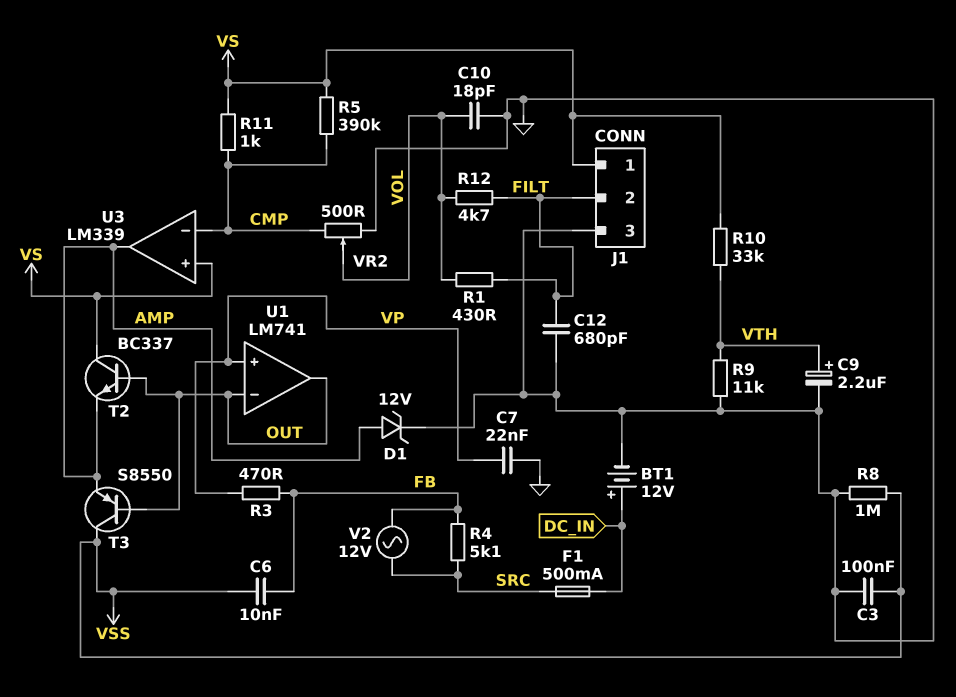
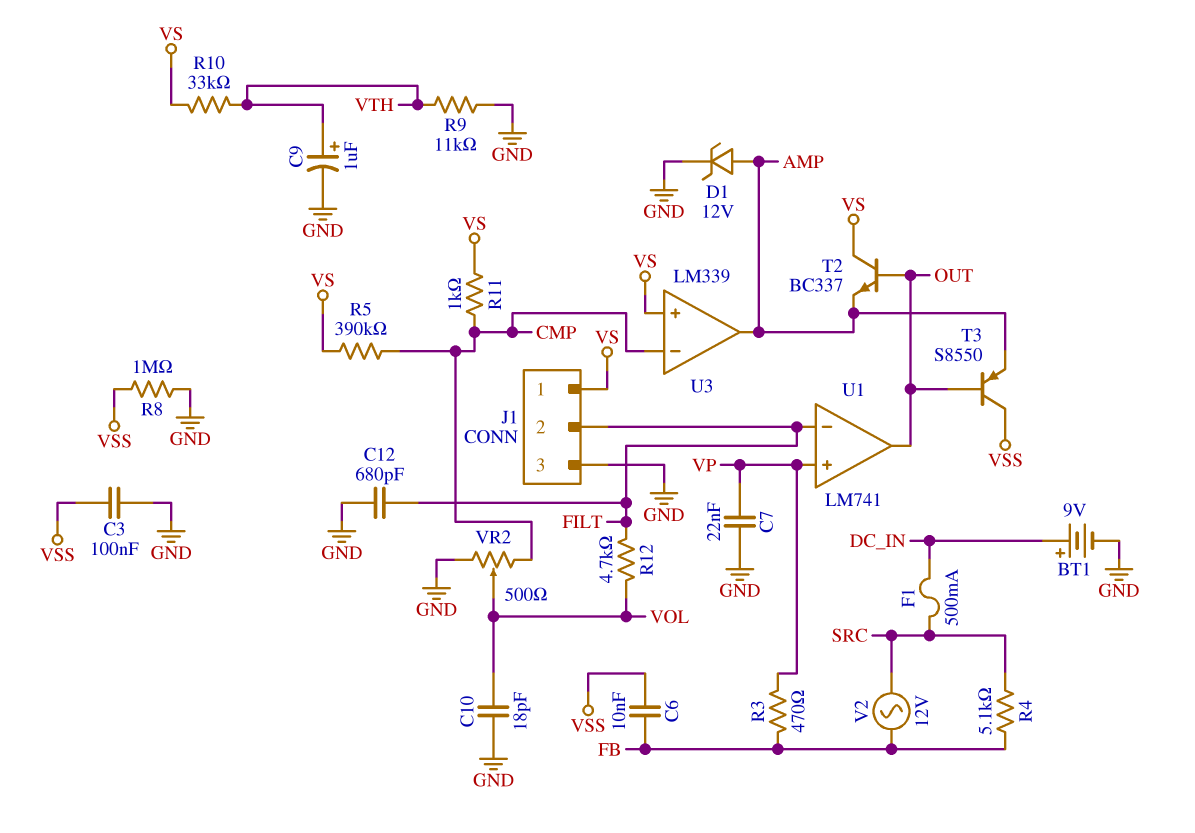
BT1: 12V (plus DC_IN, minus GND) -> 9V (plus DC_IN, minus GND)
C9: 2.2uF (plus VTH, minus GND) -> 1uF (plus VTH, minus GND)
R1: 430 (FILT, VOL) -> none
U1 pin in-: OUT -> FILT

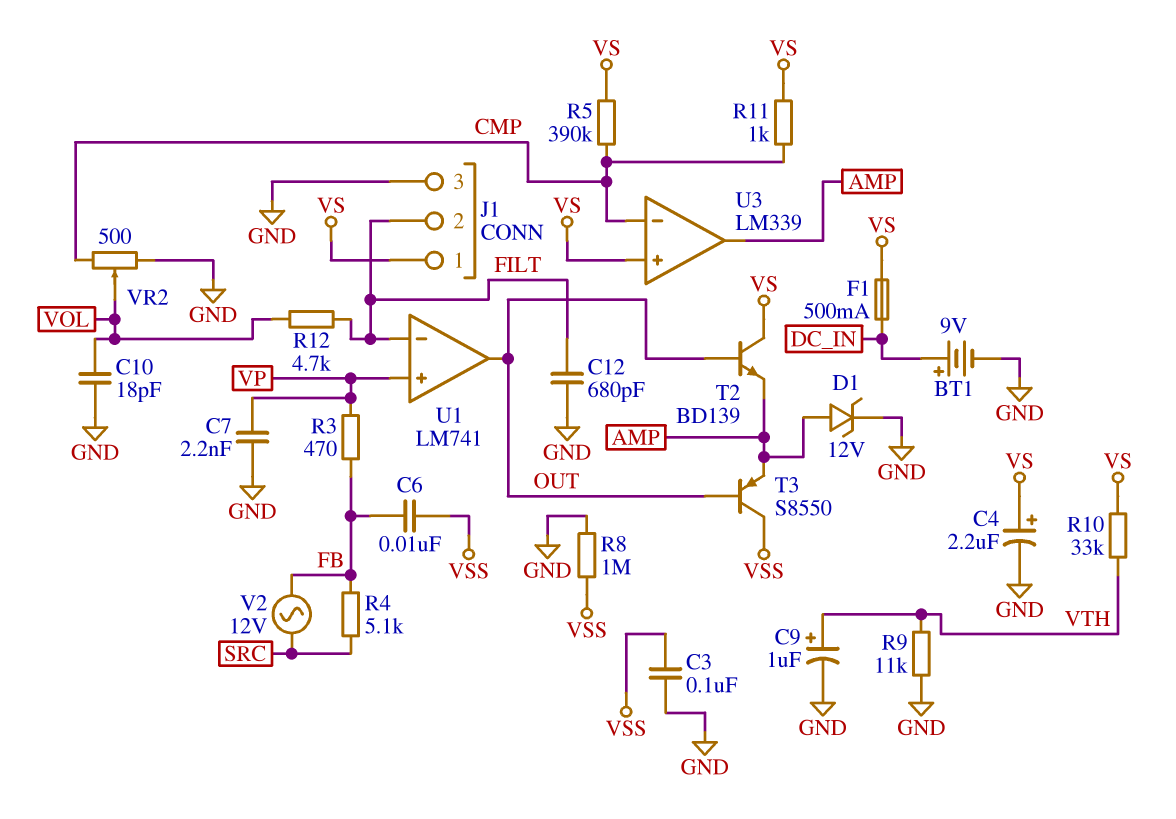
C4: none -> 2.2uF (plus VS, minus GND)
C7: 22nF (GND, VP) -> 2.2nF (GND, VP)
F1: 500mA (DC_IN, SRC) -> 500mA (DC_IN, VS)
T2: NPN BC337 (B OUT, C VS, E AMP) -> NPN BD139 (B OUT, C VS, E AMP)

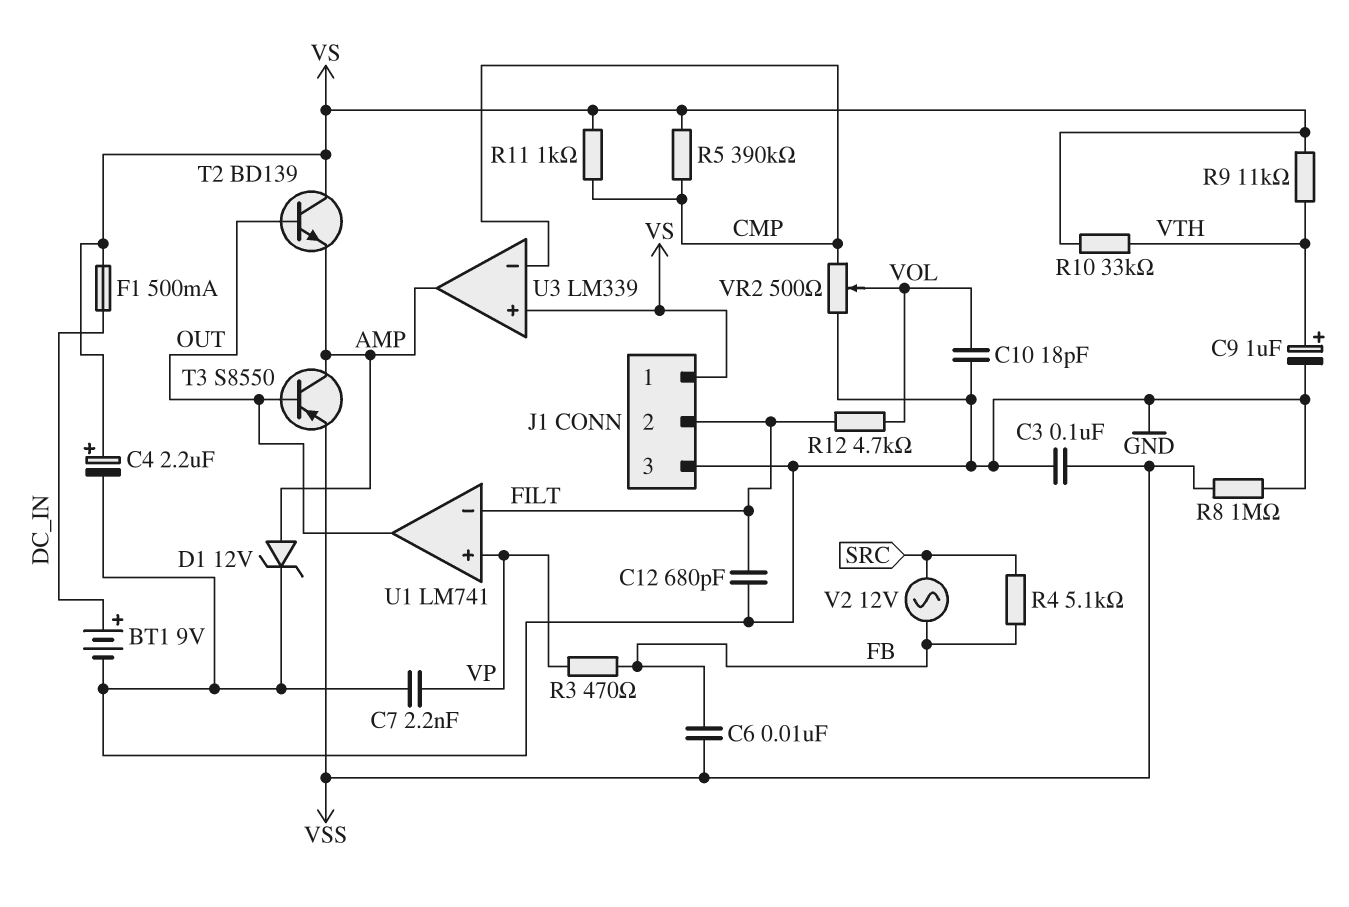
R9: 11k (GND, VTH) -> 11k (VS, VTH)
T3: PNP S8550 (B OUT, C VSS, E AMP) -> PNP S8550 (B OUT, C AMP, E VSS)

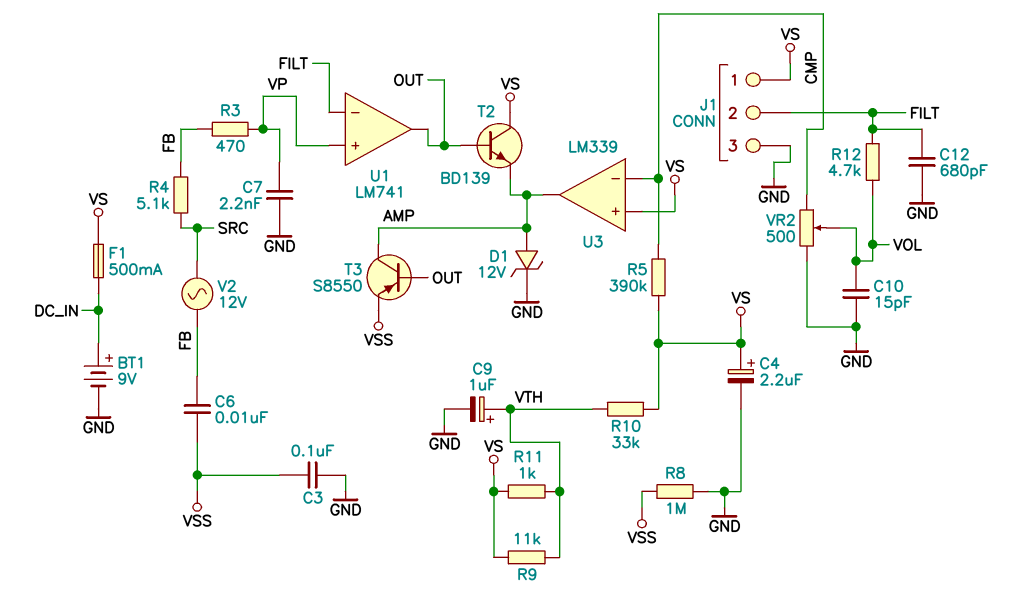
C10: 18pF (GND, VOL) -> 15pF (GND, VOL)
R11: 1k (CMP, VS) -> 1k (VS, VTH)

